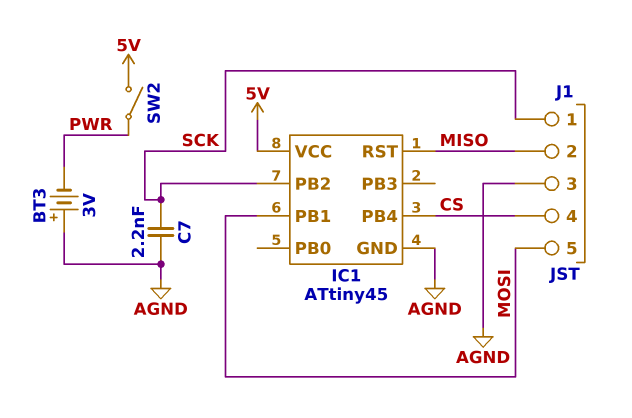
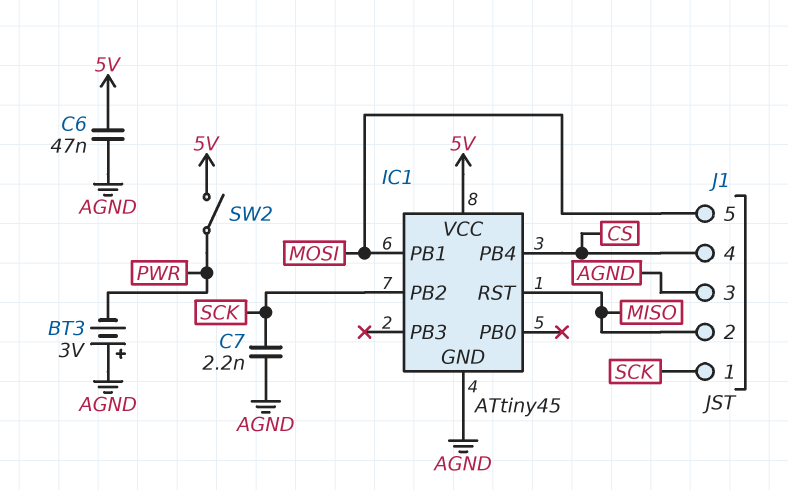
C6: none -> 47nF (5V, AGND)

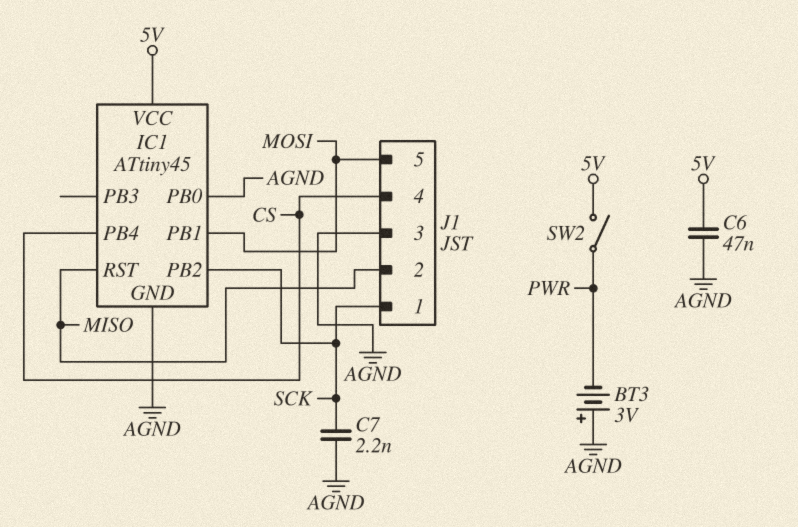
IC1 pin PB0: none -> AGND

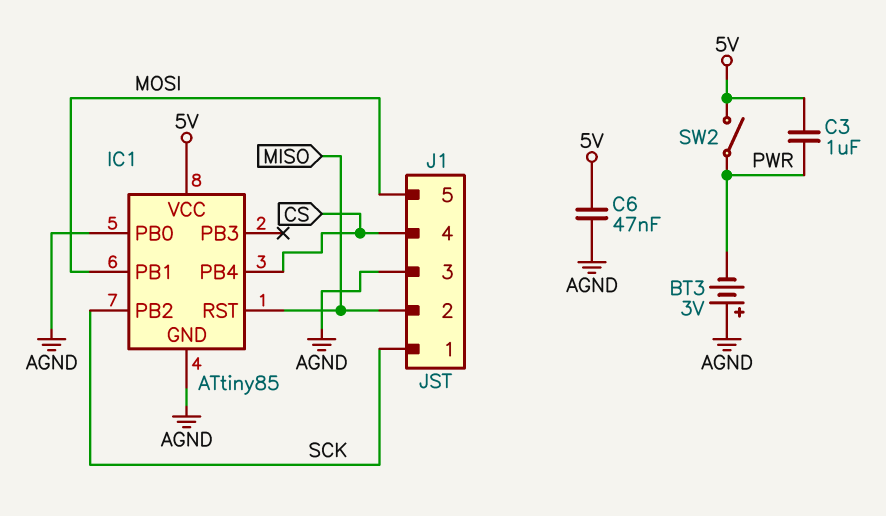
C3: none -> 1uF (5V, PWR)
C7: 2.2nF (AGND, SCK) -> none
IC1: ATtiny45 -> ATtiny85

